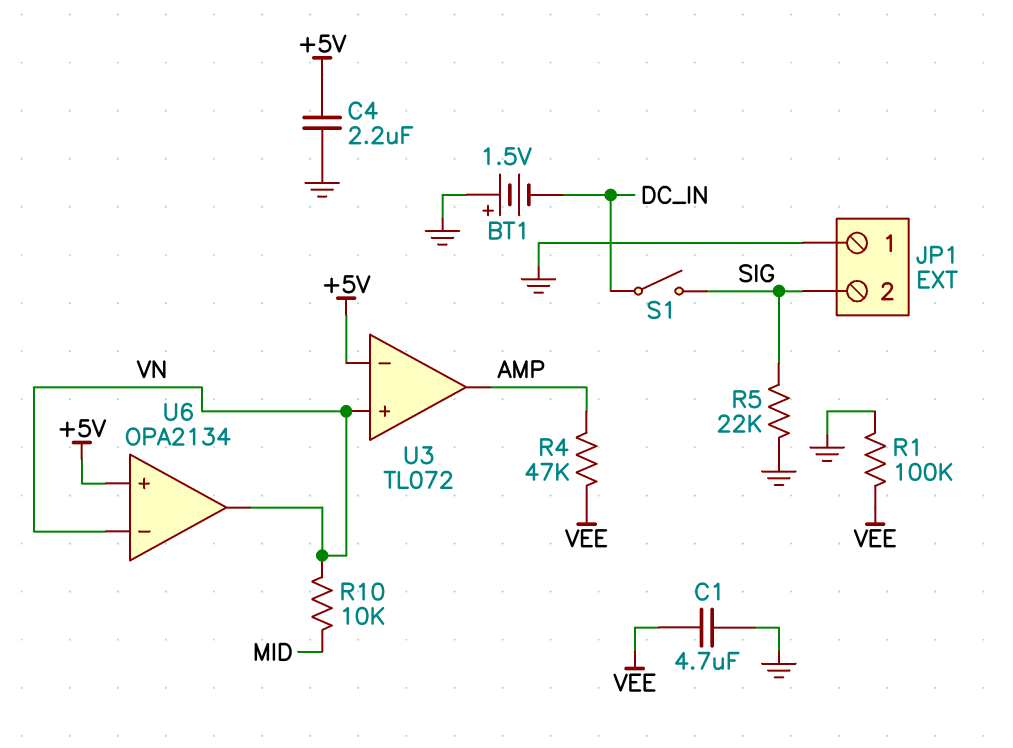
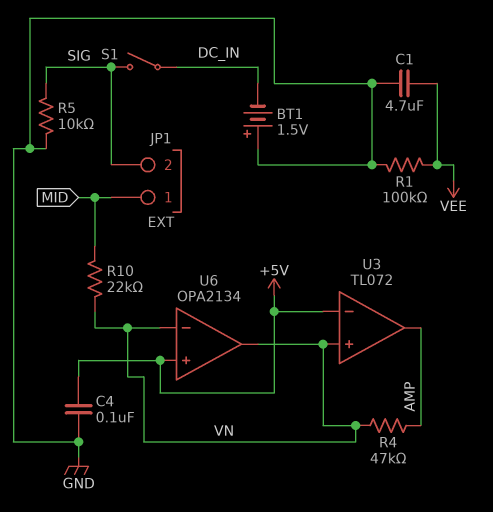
C4: 2.2uF (+5V, GND) -> 100nF (+5V, GND)
JP1 pin 1: GND -> MID
R4: 47k (AMP, VEE) -> 47k (AMP, VN)
R5: 22k (GND, SIG) -> 10k (GND, SIG)
R10: 10k (MID, VN) -> 22k (MID, VN)

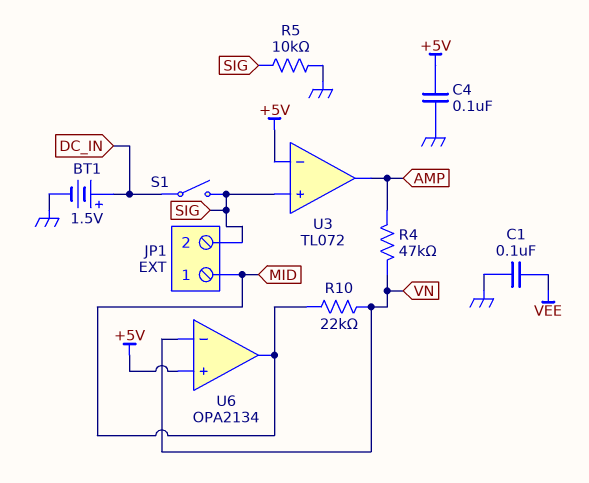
BT1: 1.5V (plus GND, minus DC_IN) -> 1.5V (plus DC_IN, minus GND)
C1: 4.7uF (GND, VEE) -> 100nF (GND, VEE)
R1: 100k (GND, VEE) -> none
U3 pin in+: VN -> SIG
U6 pin out: VN -> MID

